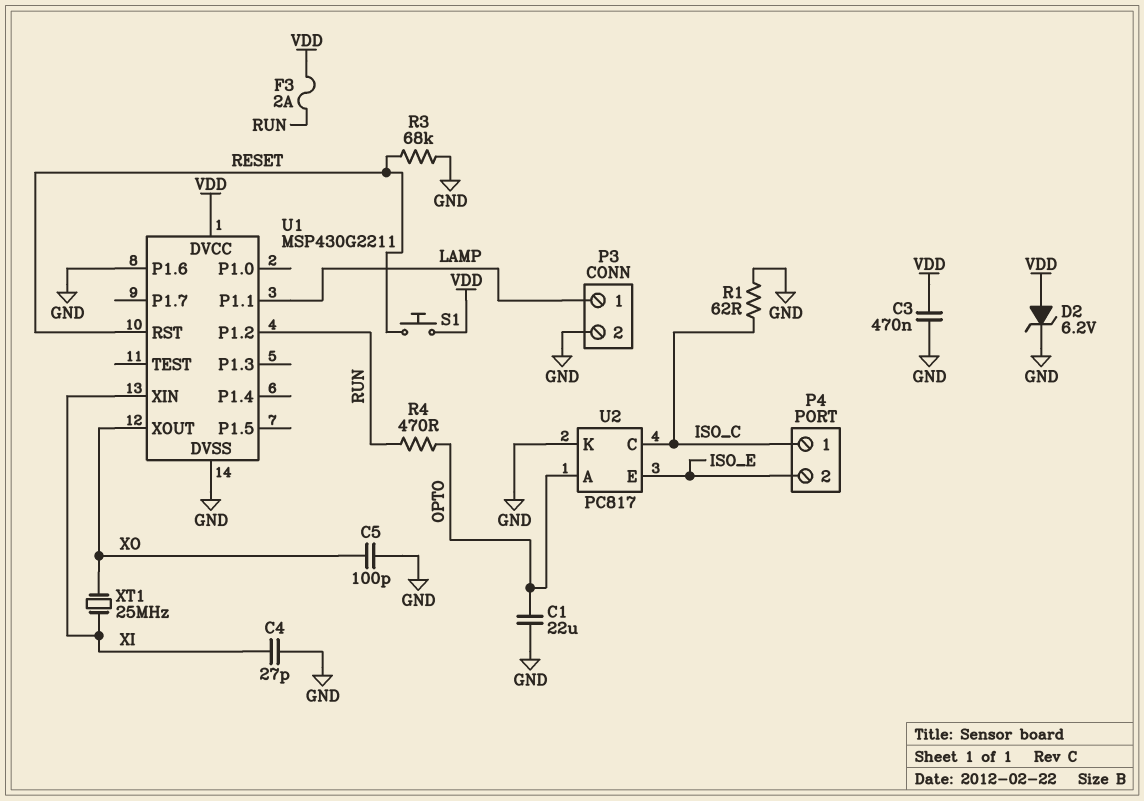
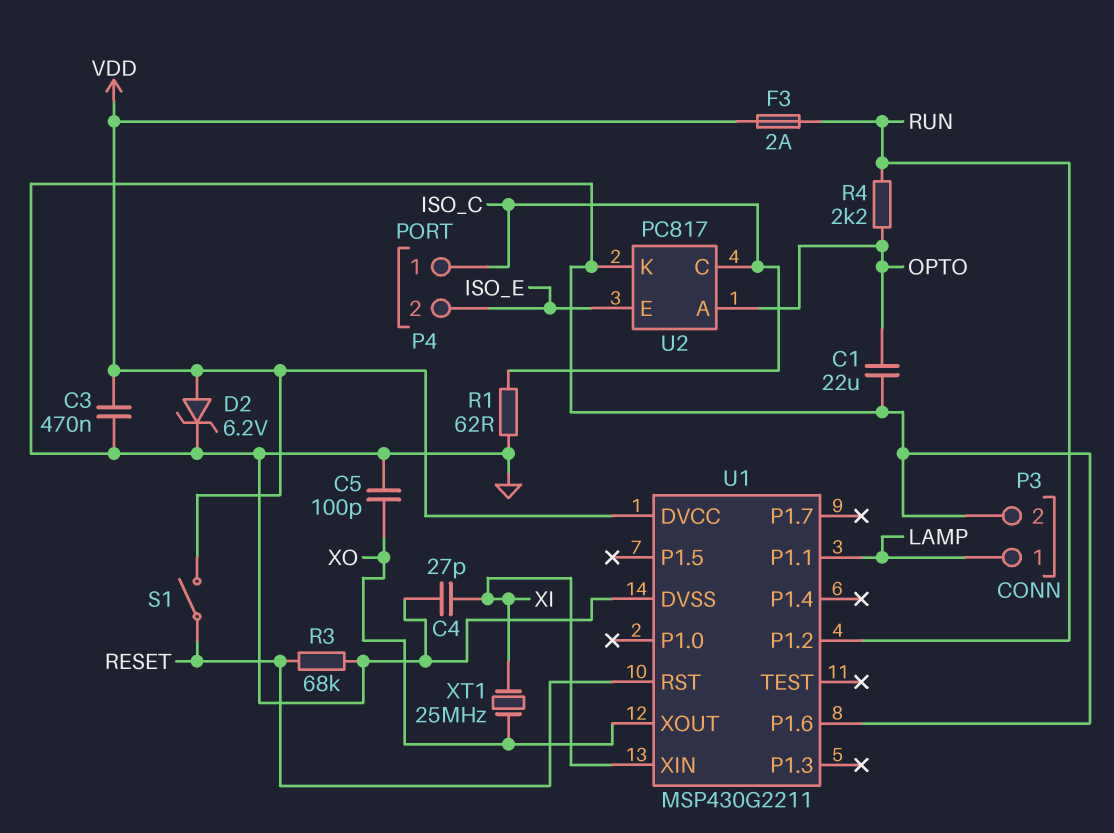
R4: 470 (OPTO, RUN) -> 2.2k (OPTO, RUN)
S1: button (RESET, VDD) -> switch (RESET, VDD)

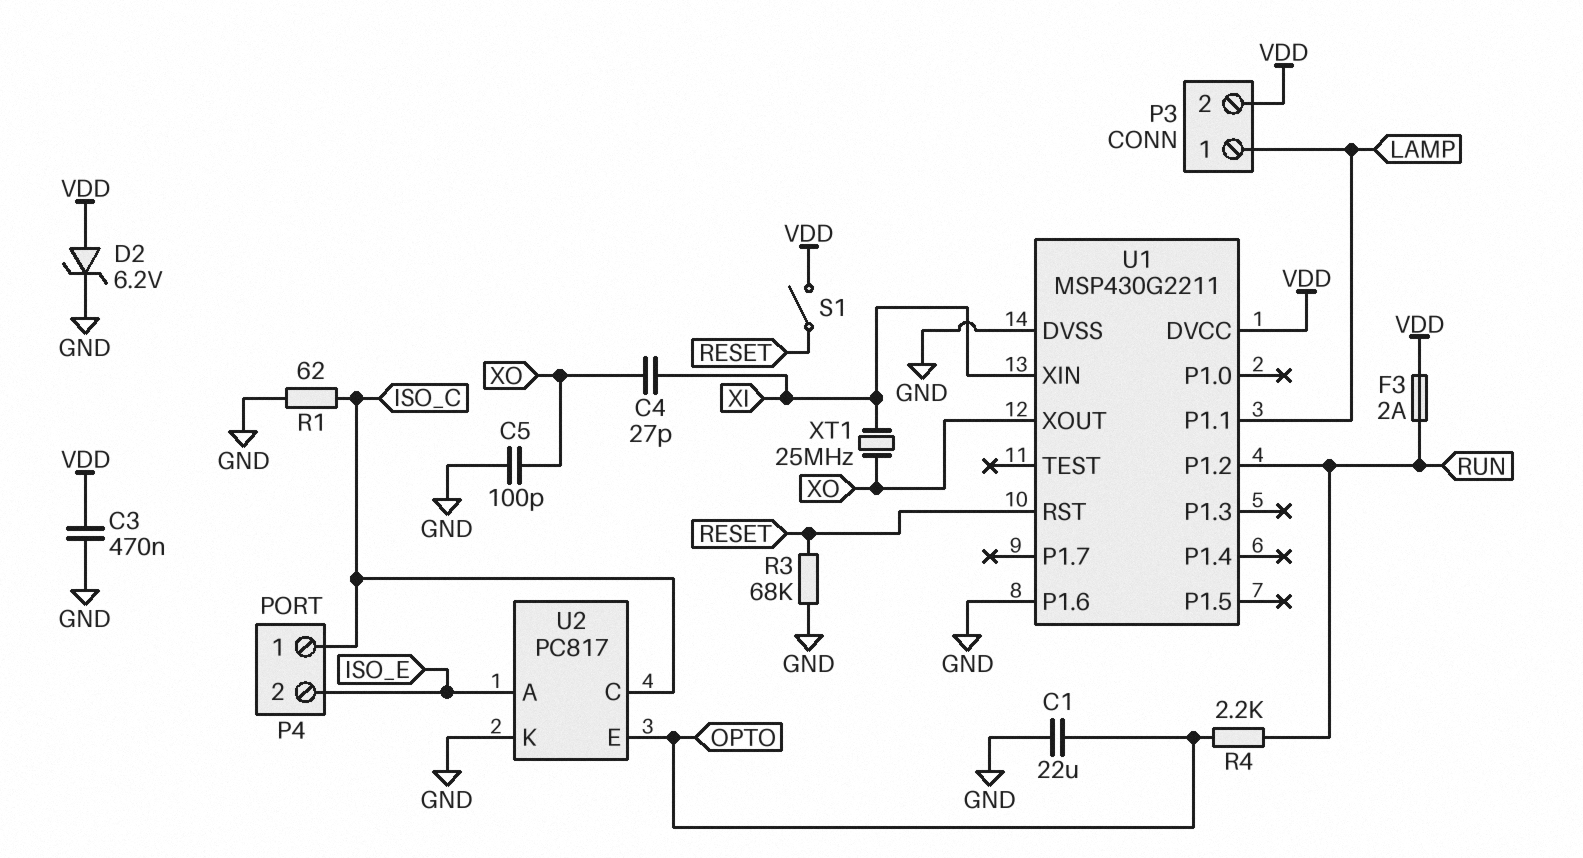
C4: 27pF (GND, XI) -> 27pF (XI, XO)
P3 pin 2: GND -> VDD
U2 pin A: OPTO -> ISO_E
U2 pin E: ISO_E -> OPTO

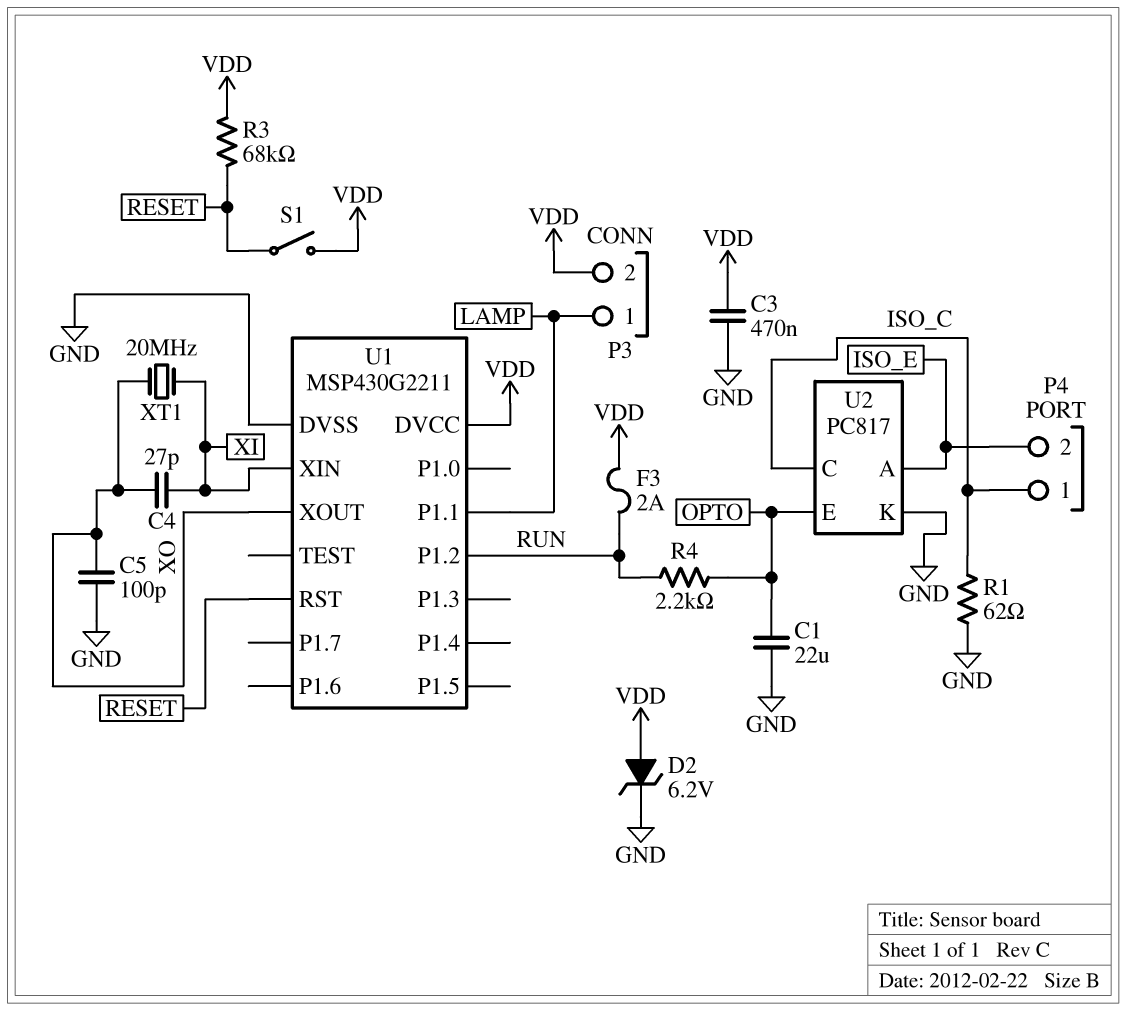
R3: 68k (GND, RESET) -> 68k (RESET, VDD)
U1 pin P1.6: GND -> none
XT1: 25MHz (XI, XO) -> 20MHz (XI, XO)

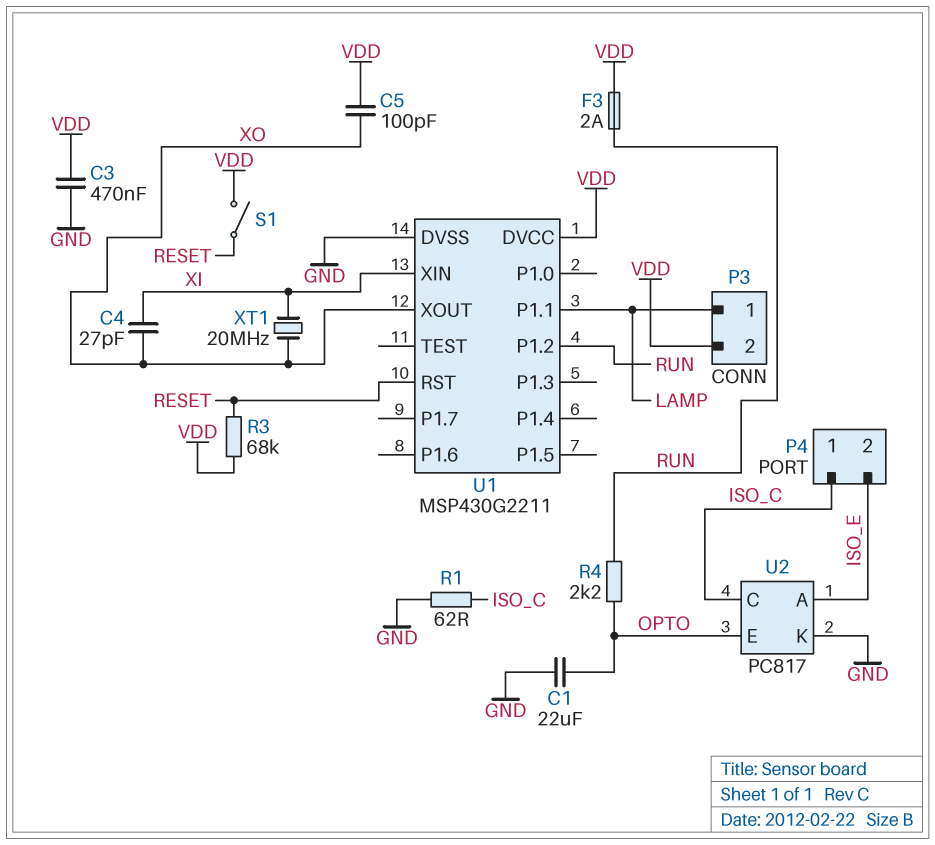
C5: 100pF (GND, XO) -> 100pF (VDD, XO)
D2: zener 6.2V (A VDD, K GND) -> none

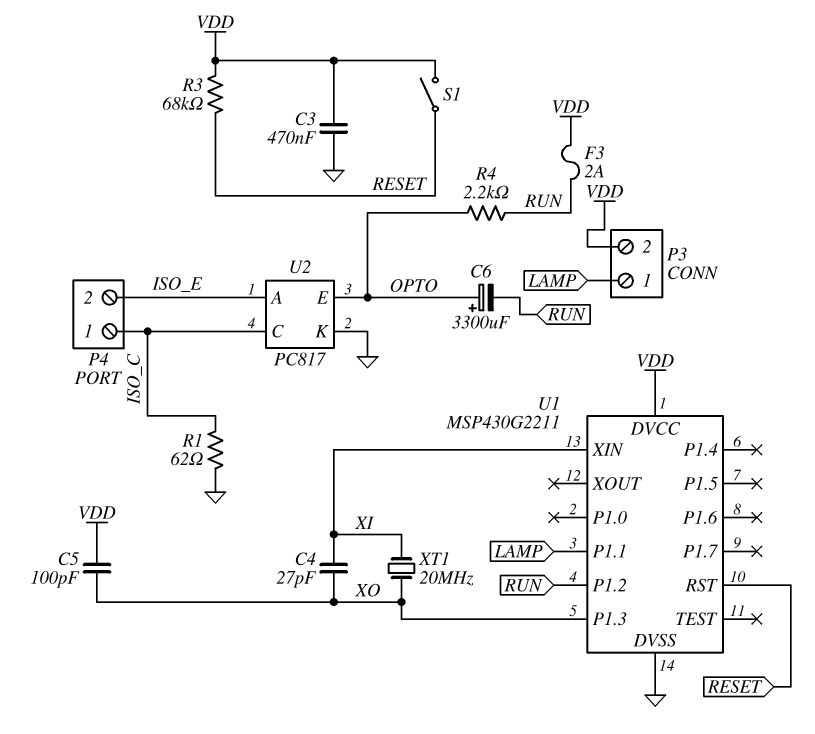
C1: 22uF (GND, OPTO) -> none
C6: none -> 3300uF (plus OPTO, minus RUN)
U1 pin P1.3: none -> XO
U1 pin XOUT: XO -> none

